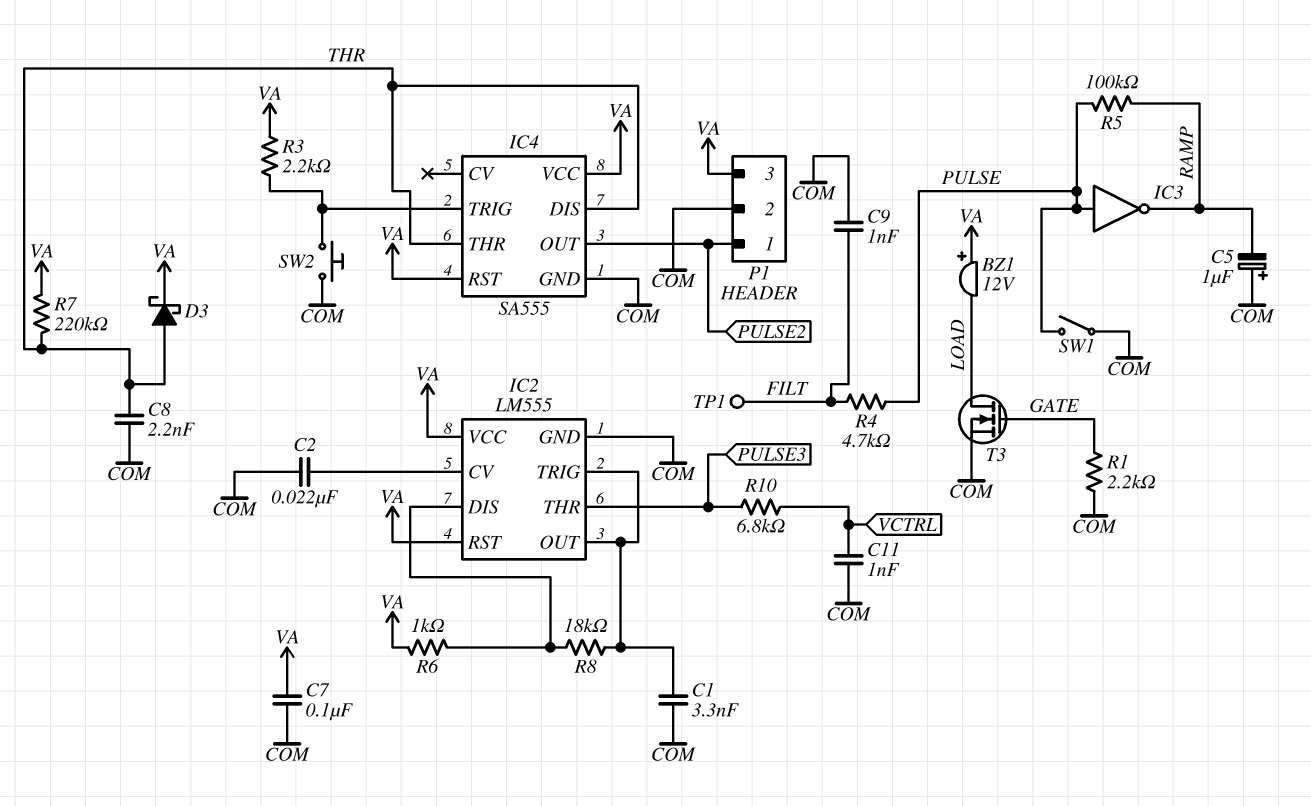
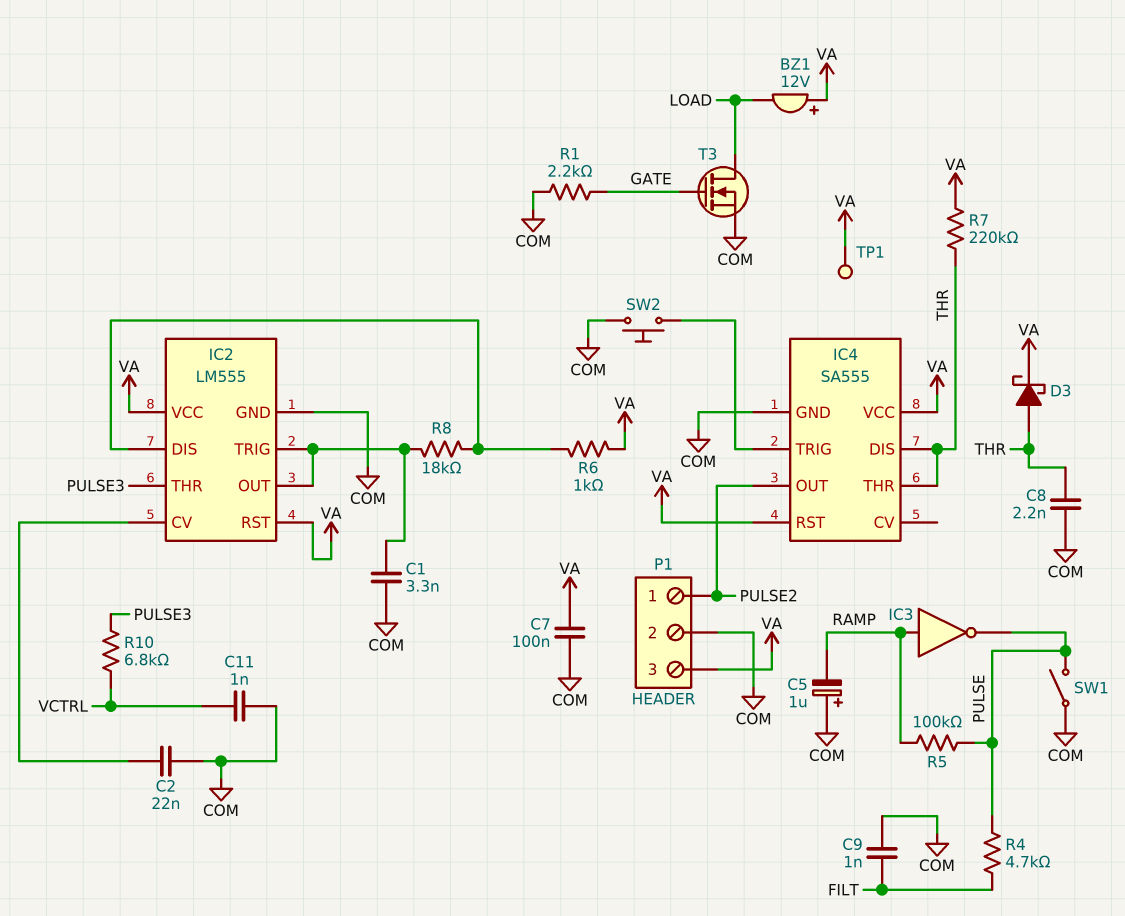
IC3: NOT (in PULSE, out RAMP) -> NOT (in RAMP, out PULSE)
R3: 2.2k (IC4/TRIG, VA) -> none
TP1: test point (FILT) -> test point (VA)

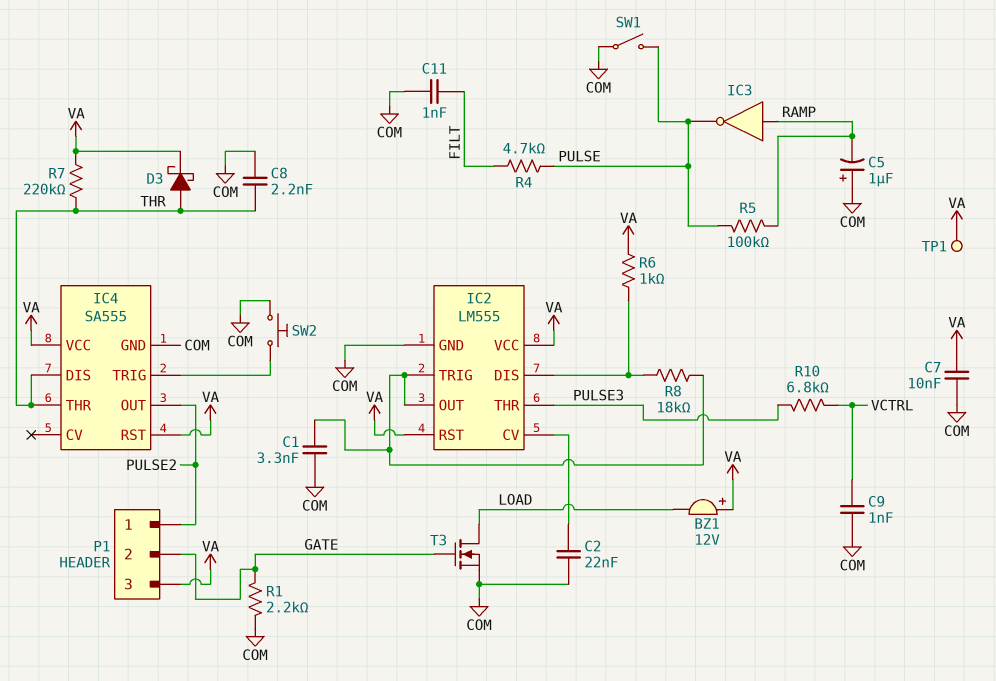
C7: 100nF (COM, VA) -> 10nF (COM, VA)
C9: 1nF (COM, FILT) -> 1nF (COM, VCTRL)
C11: 1nF (COM, VCTRL) -> 1nF (COM, FILT)
P1 pin 2: COM -> GATE

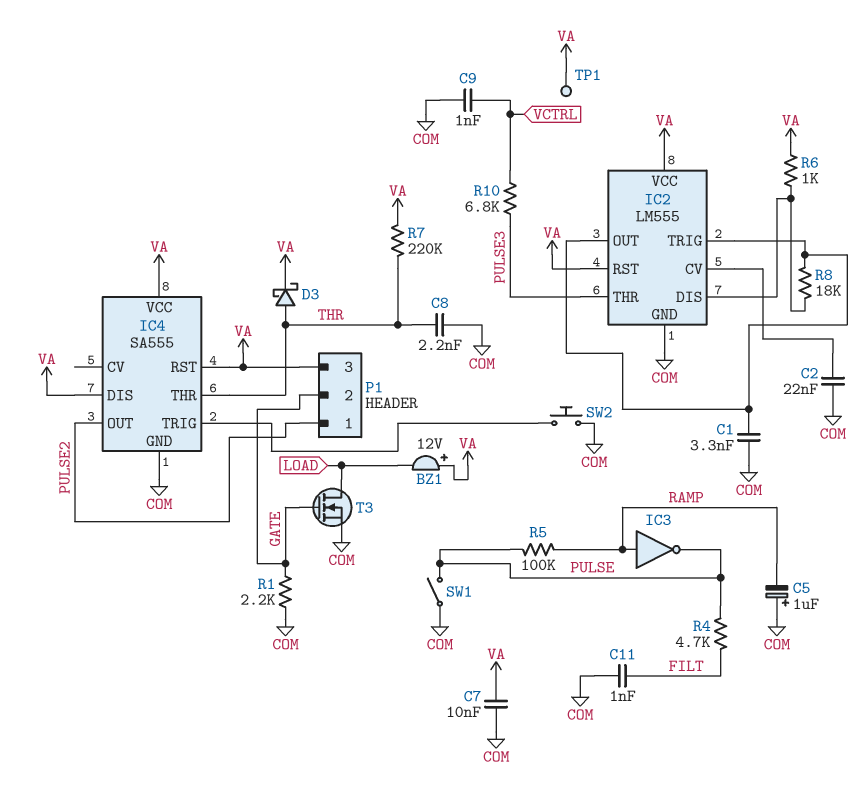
IC4 pin DIS: THR -> VA

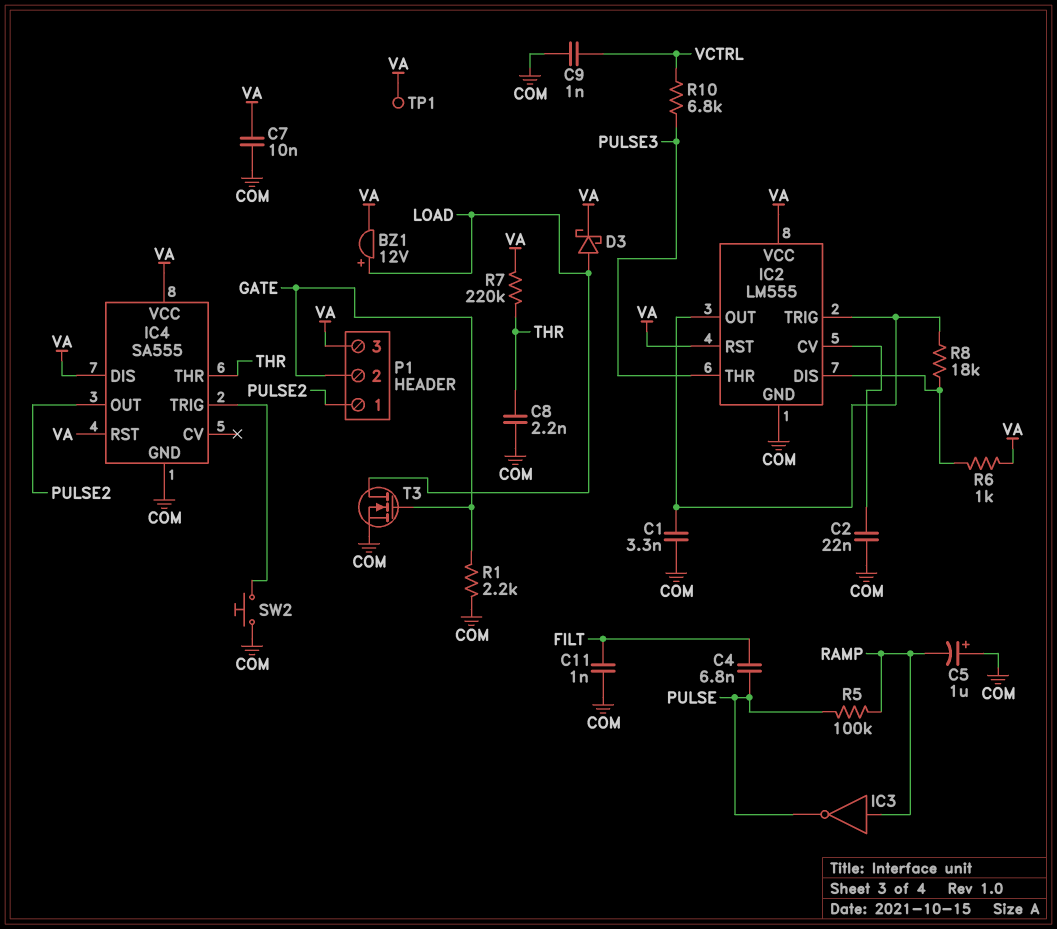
BZ1: buzzer 12V (plus VA, minus LOAD) -> buzzer 12V (plus LOAD, minus VA)
C4: none -> 6.8nF (FILT, PULSE)
D3: schottky (A THR, K VA) -> schottky (A LOAD, K VA)
R4: 4.7k (FILT, PULSE) -> none
SW1: switch (COM, PULSE) -> none

